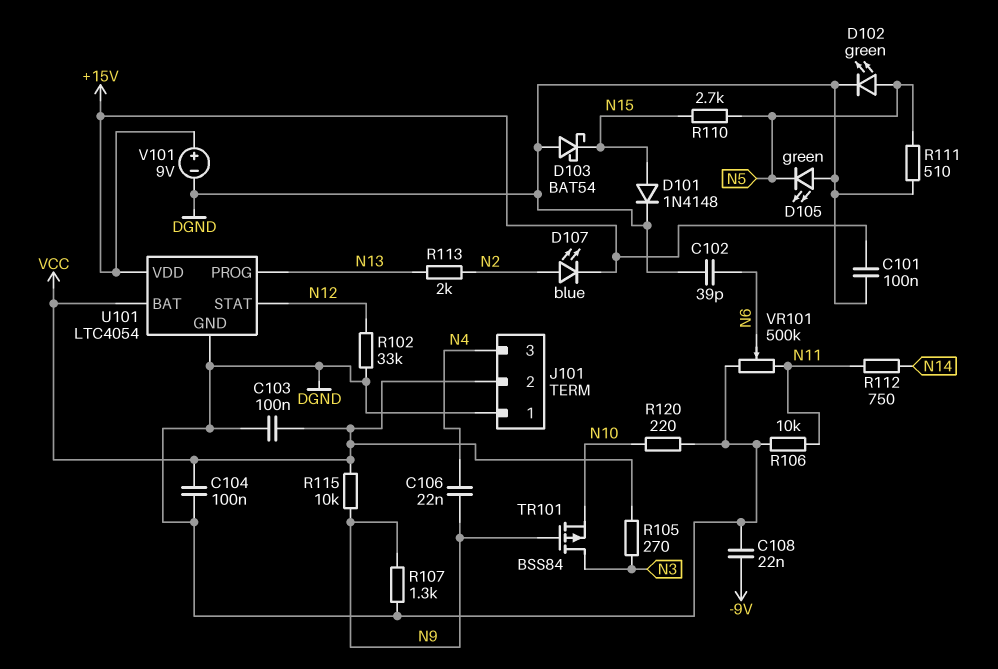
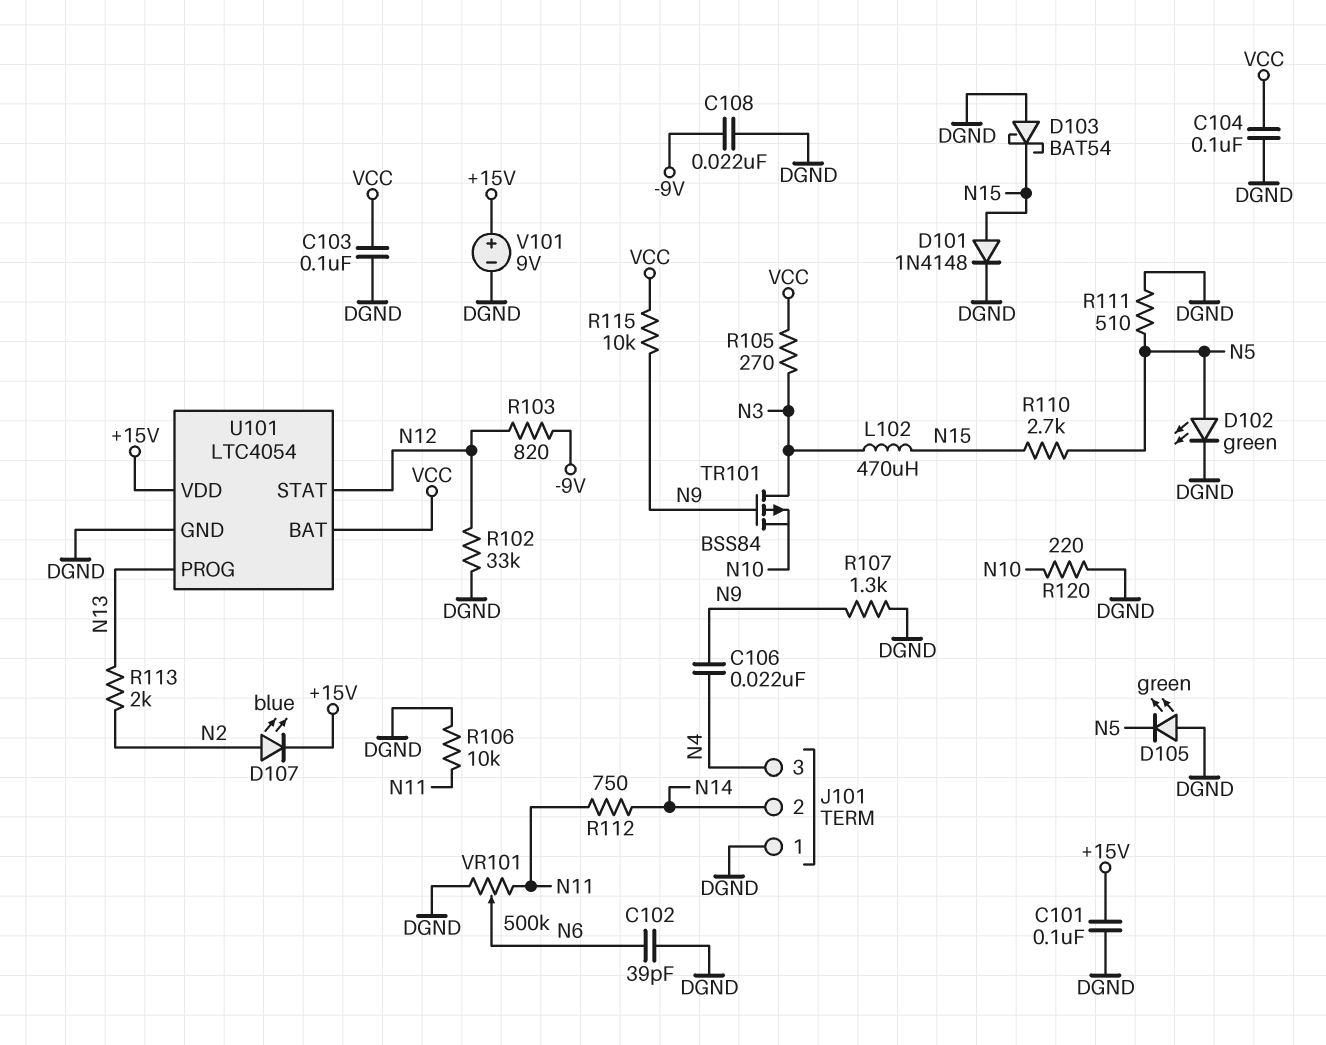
J101 pin 2: VCC -> N14
L102: none -> 470uH (N3, N15)
R103: none -> 820 (-9V, N12)

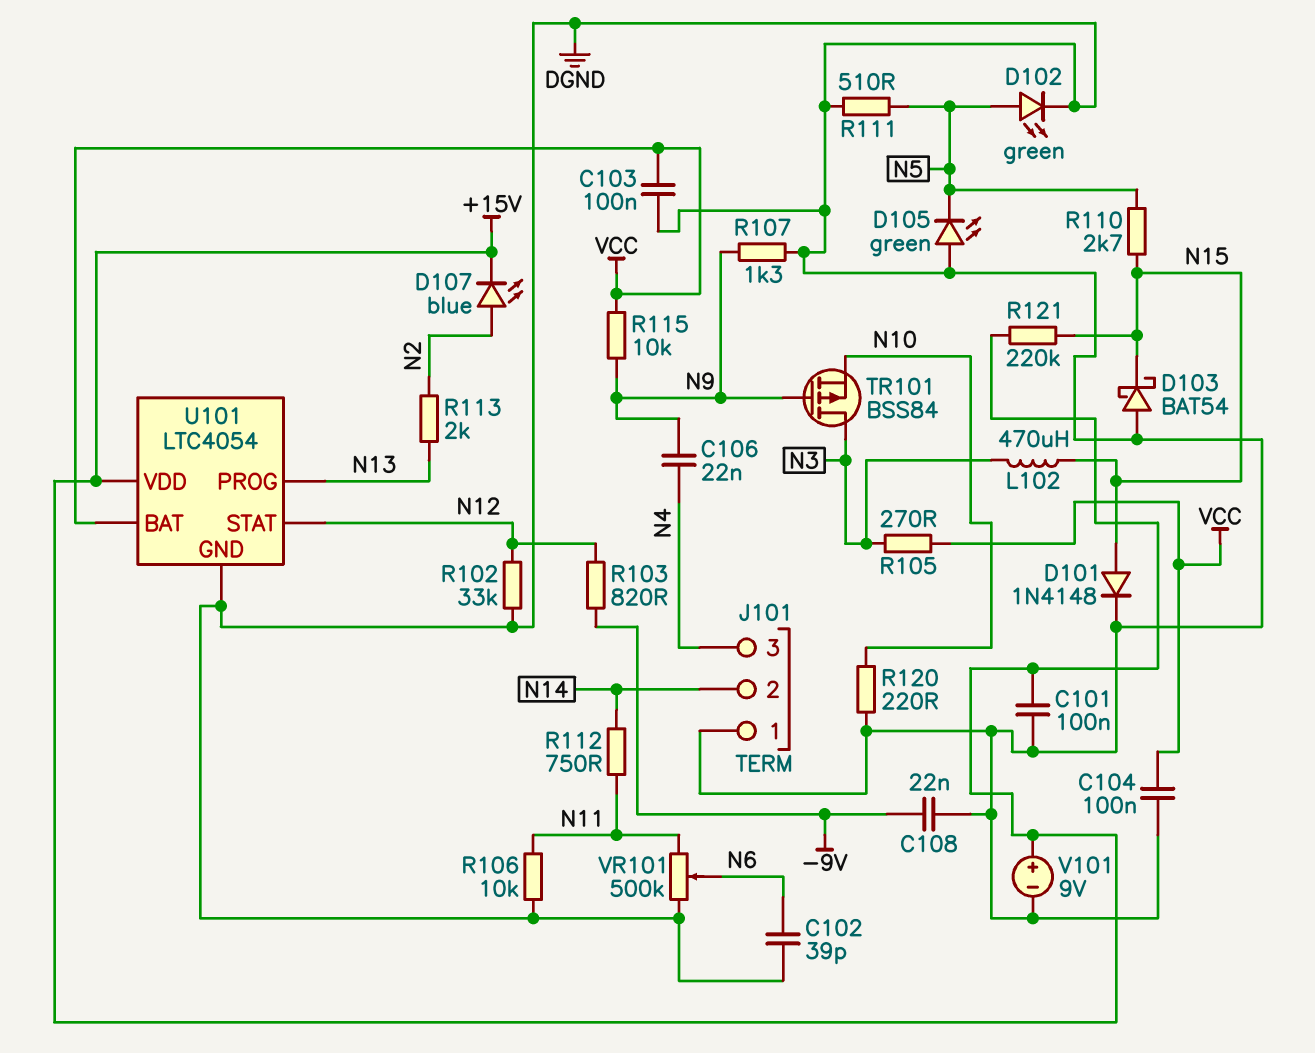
R121: none -> 220k (+15V, N15)

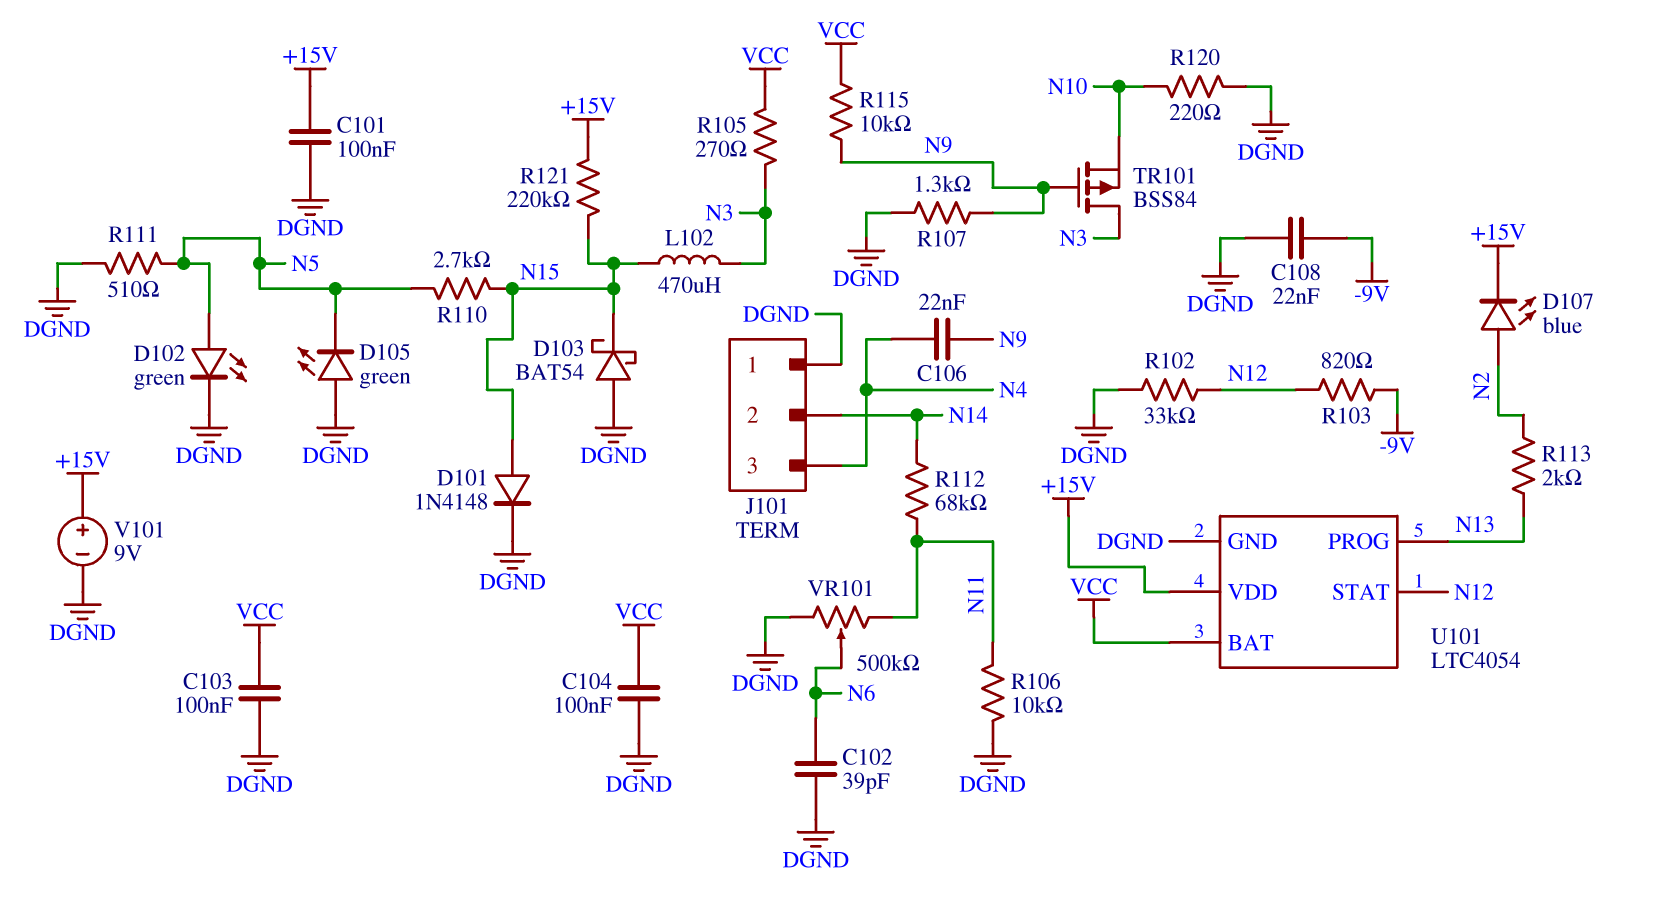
R112: 750 (N11, N14) -> 68k (N11, N14)

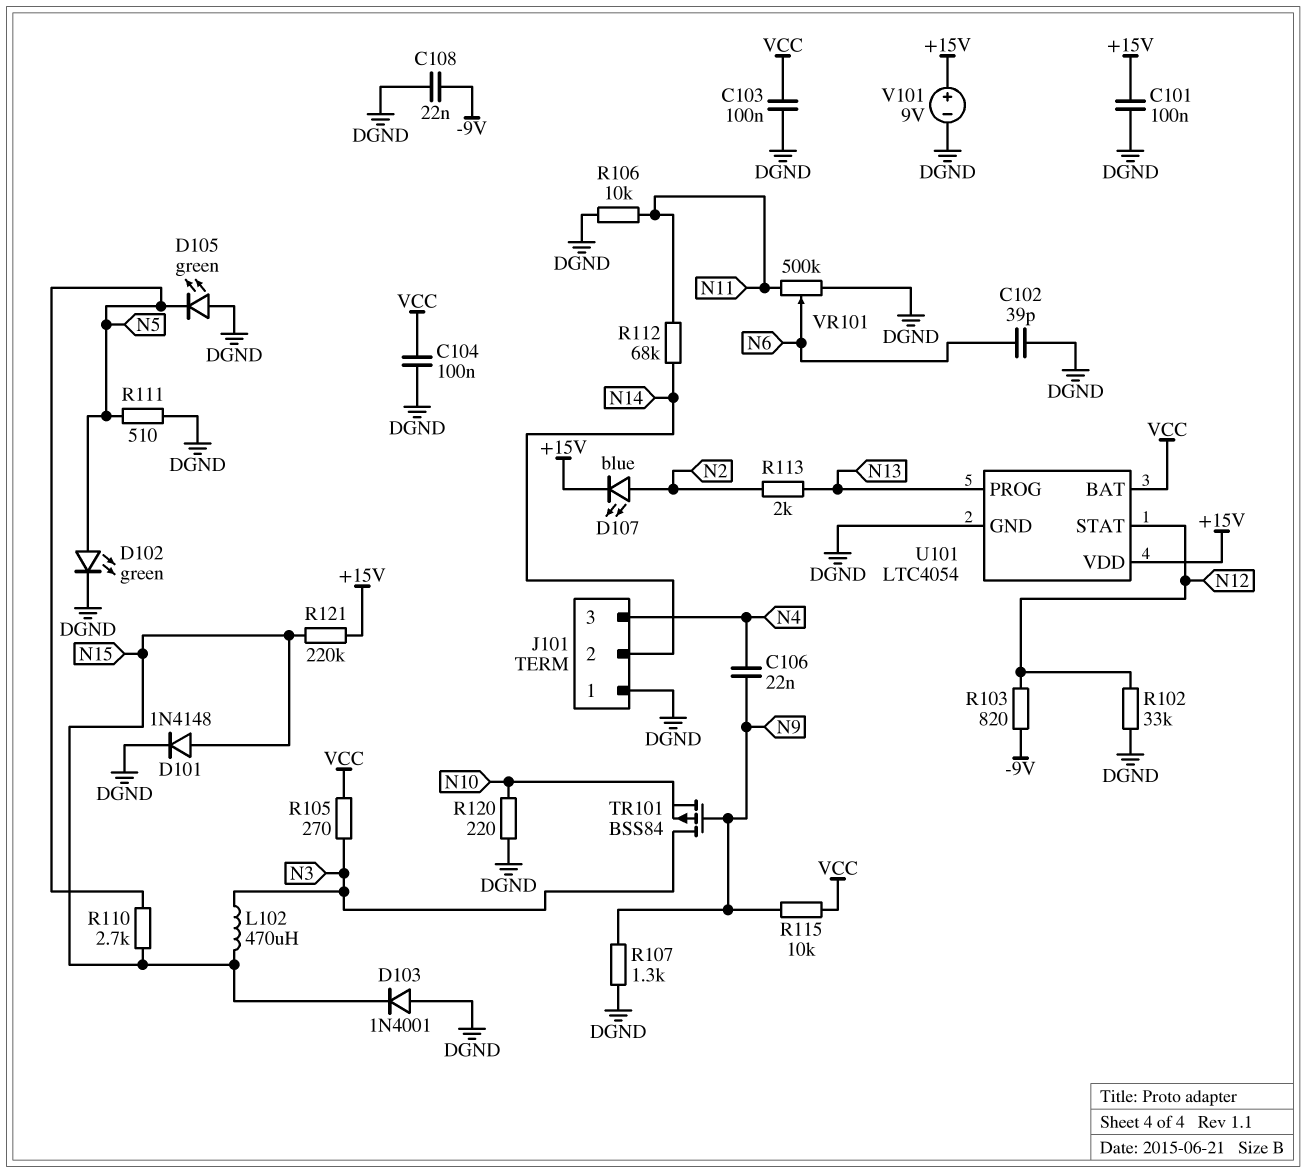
D103: schottky BAT54 (A DGND, K N15) -> diode 1N4001 (A DGND, K N15)

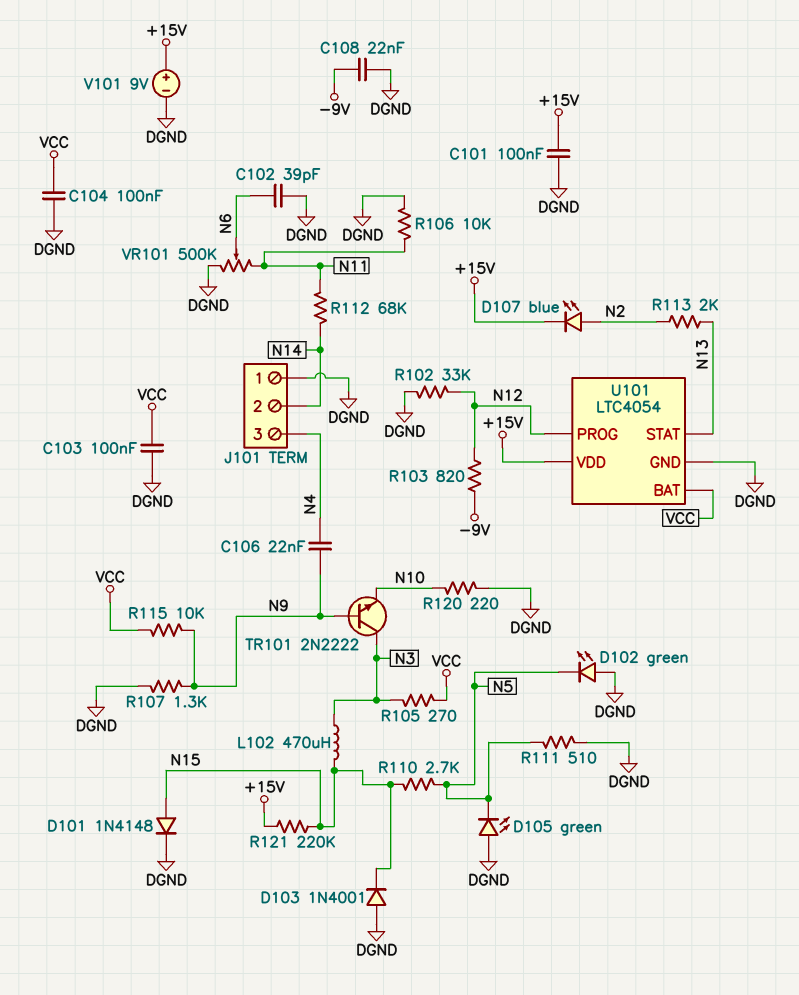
D102: LED green (A N5, K DGND) -> LED green (A DGND, K N5)
TR101: PMOS BSS84 (G N9, D N3, S N10) -> NPN 2N2222 (B N9, C N3, E N10)
U101 pin PROG: N13 -> N12
U101 pin STAT: N12 -> N13

